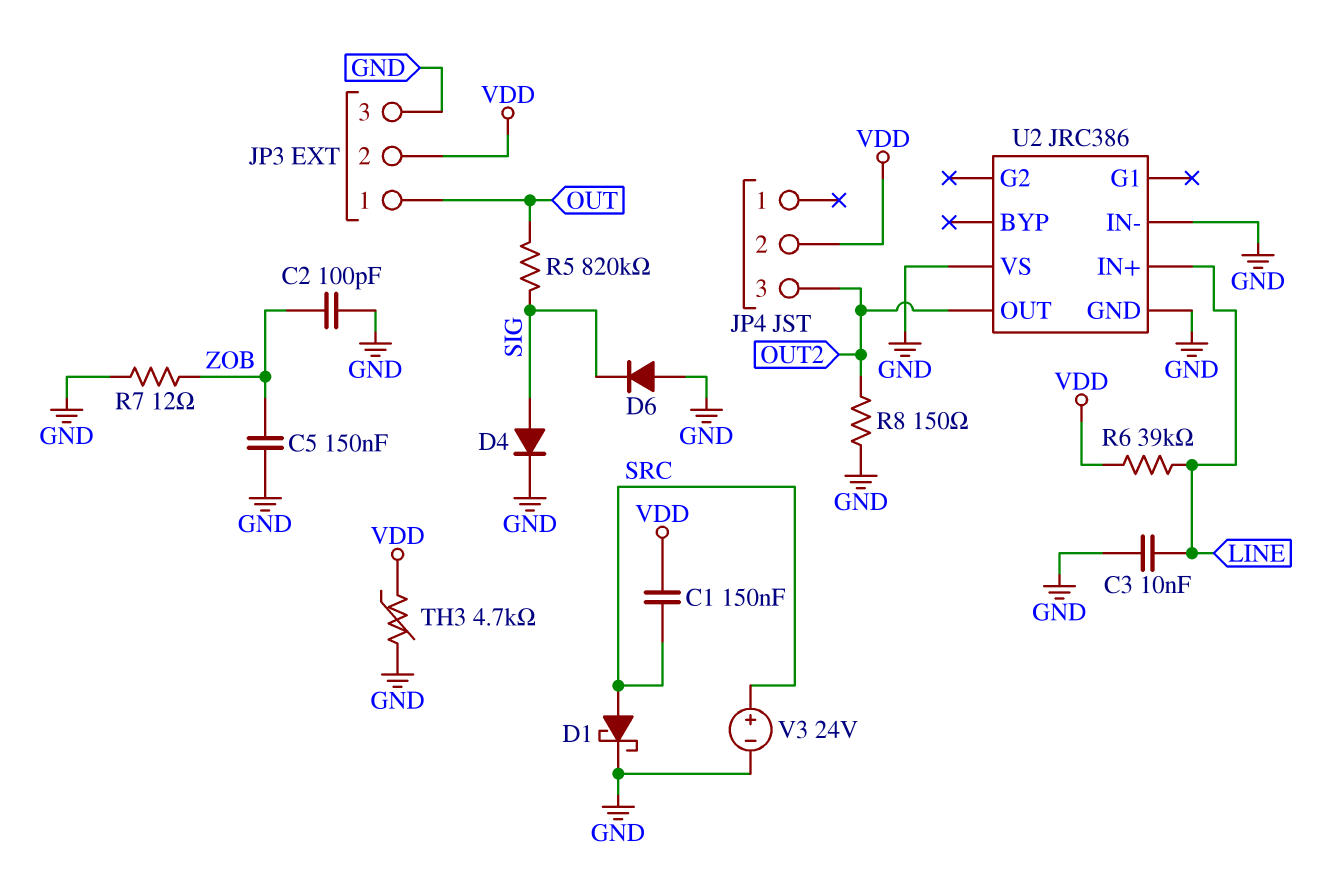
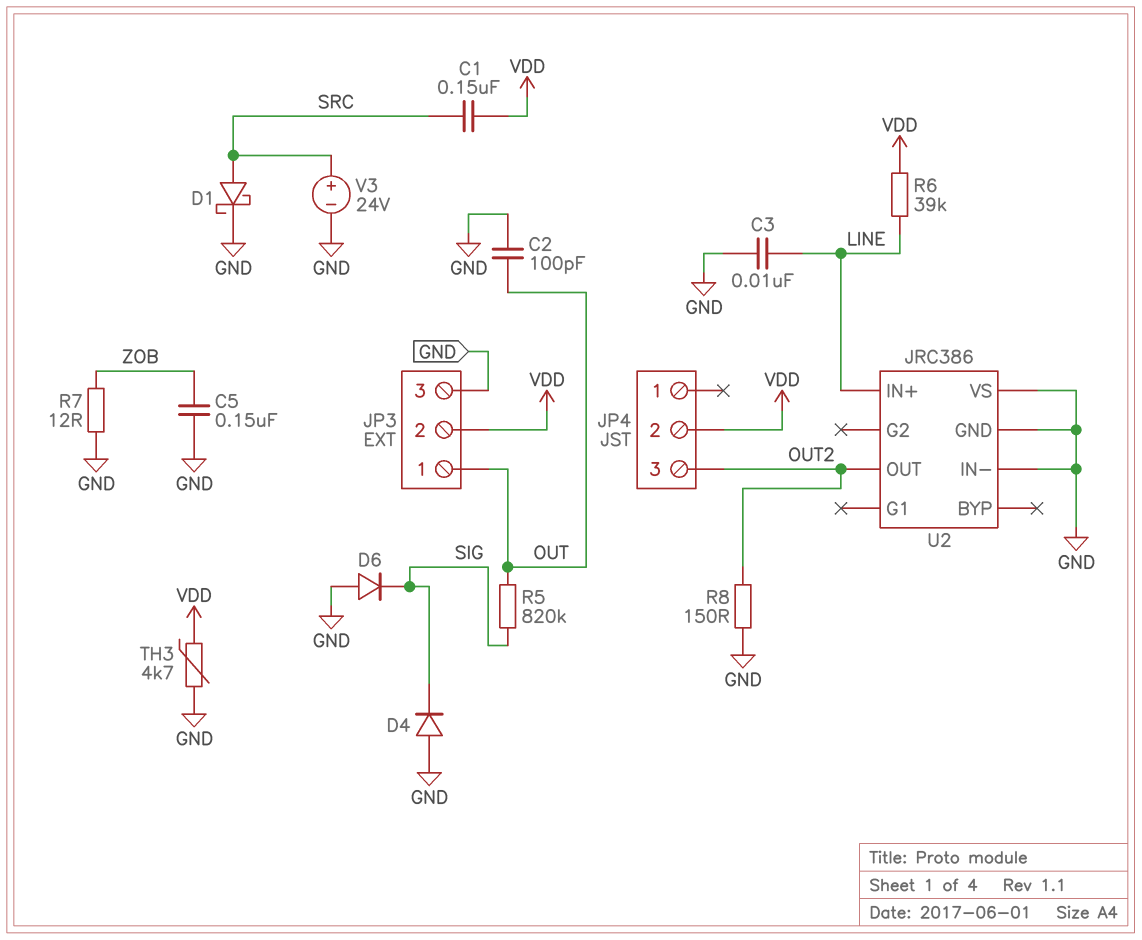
C2: 100pF (GND, ZOB) -> 100pF (GND, OUT)
D4: diode (A SIG, K GND) -> diode (A GND, K SIG)

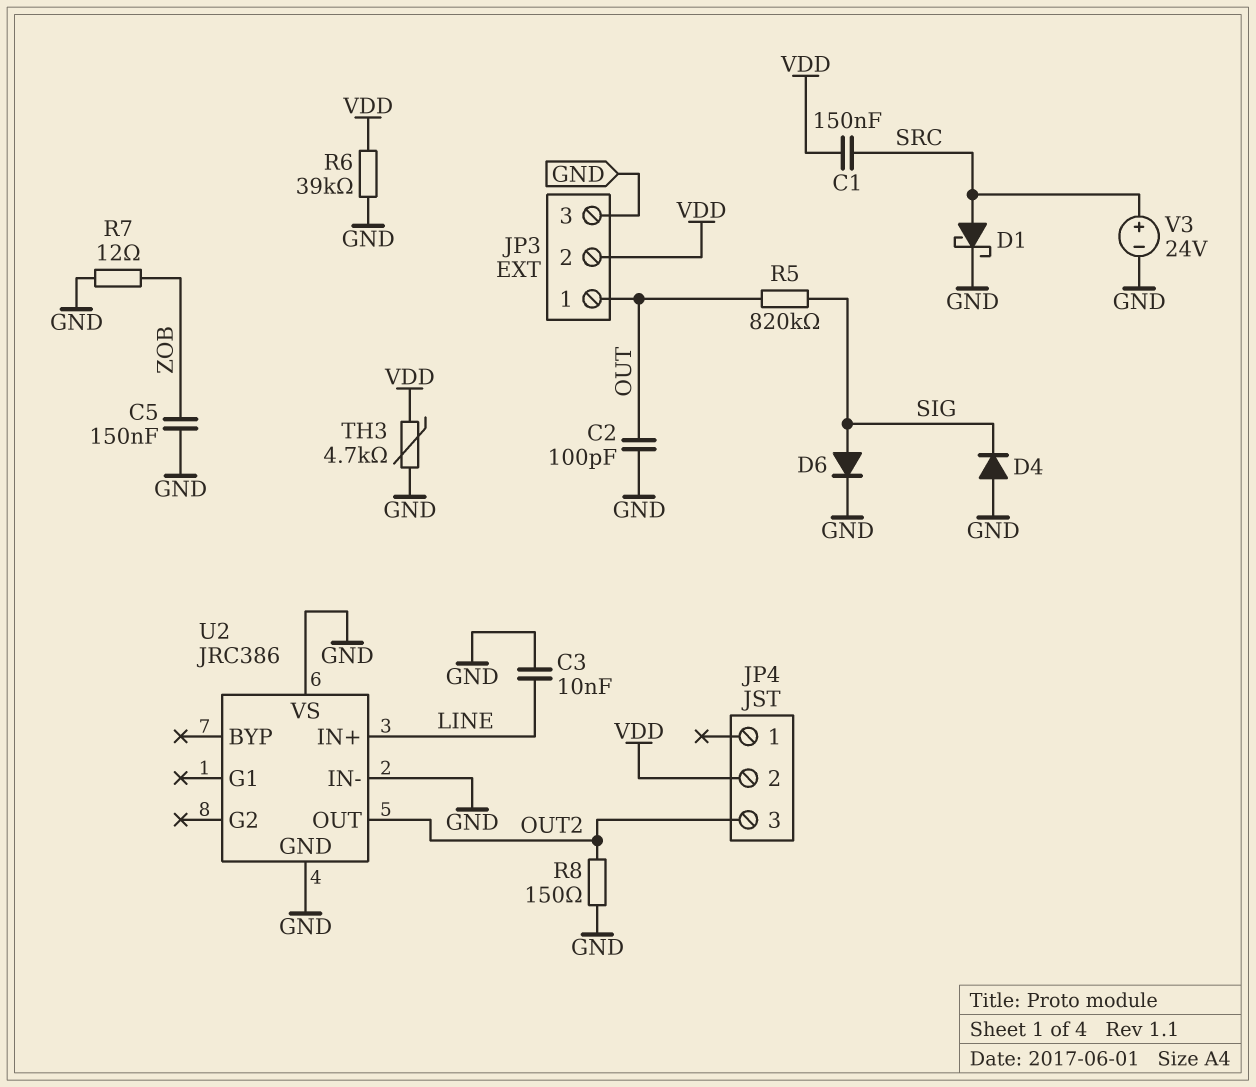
D6: diode (A GND, K SIG) -> diode (A SIG, K GND)
R6: 39k (LINE, VDD) -> 39k (GND, VDD)

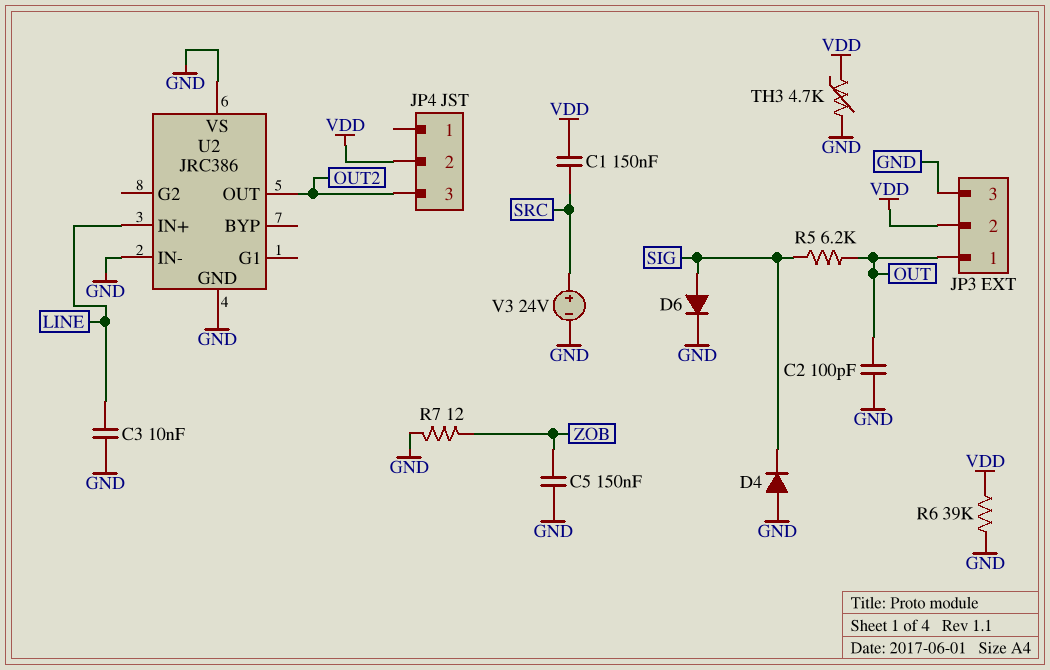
D1: schottky (A SRC, K GND) -> none
R5: 820k (OUT, SIG) -> 6.2k (OUT, SIG)
R8: 150 (GND, OUT2) -> none

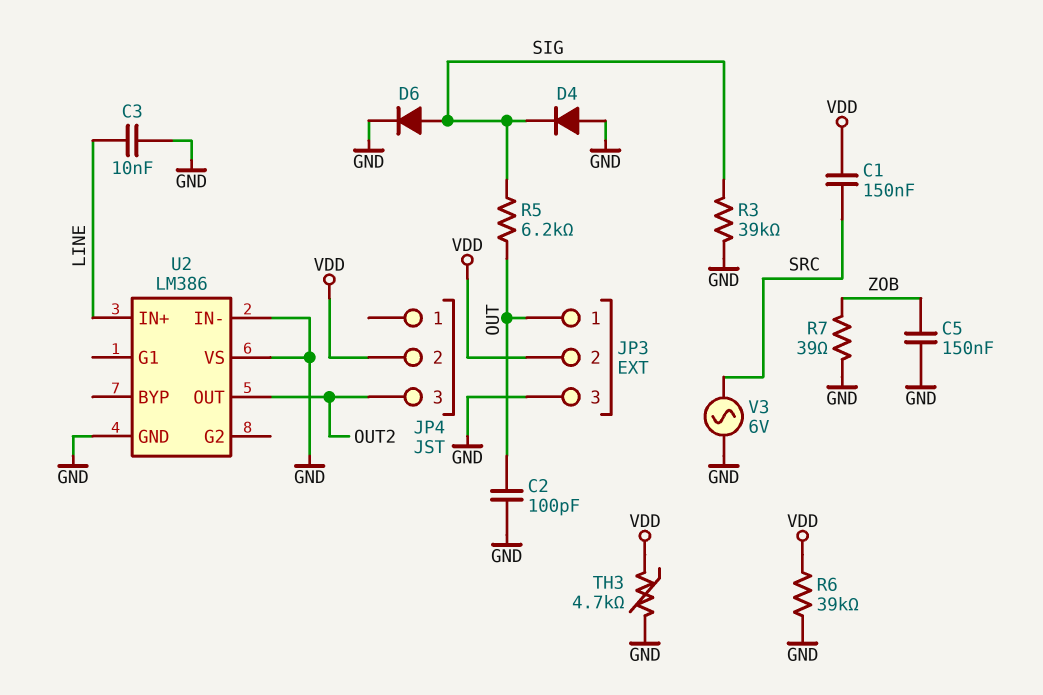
R3: none -> 39k (GND, SIG)
R7: 12 (GND, ZOB) -> 39 (GND, ZOB)
U2: JRC386 -> LM386
V3: 24V (plus SRC, minus GND) -> AC 6V (GND, SRC)

